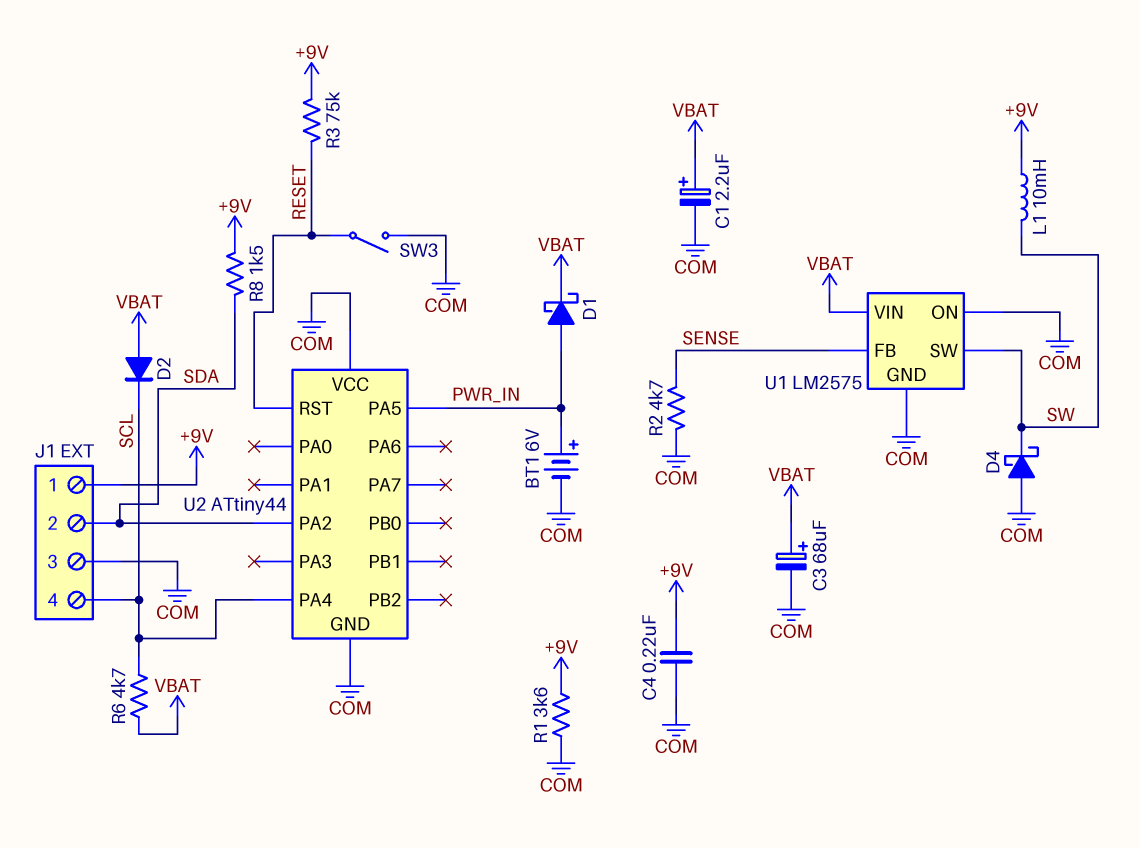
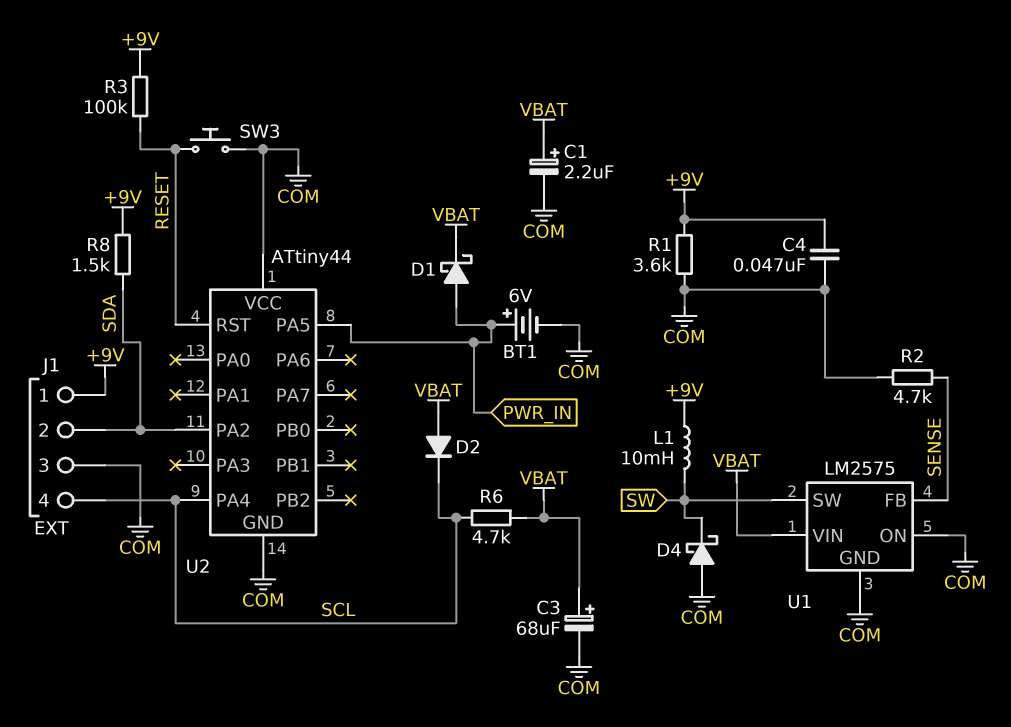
C4: 220nF (+9V, COM) -> 47nF (+9V, COM)
R3: 75k (+9V, RESET) -> 100k (+9V, RESET)
SW3: switch (COM, RESET) -> button (COM, RESET)

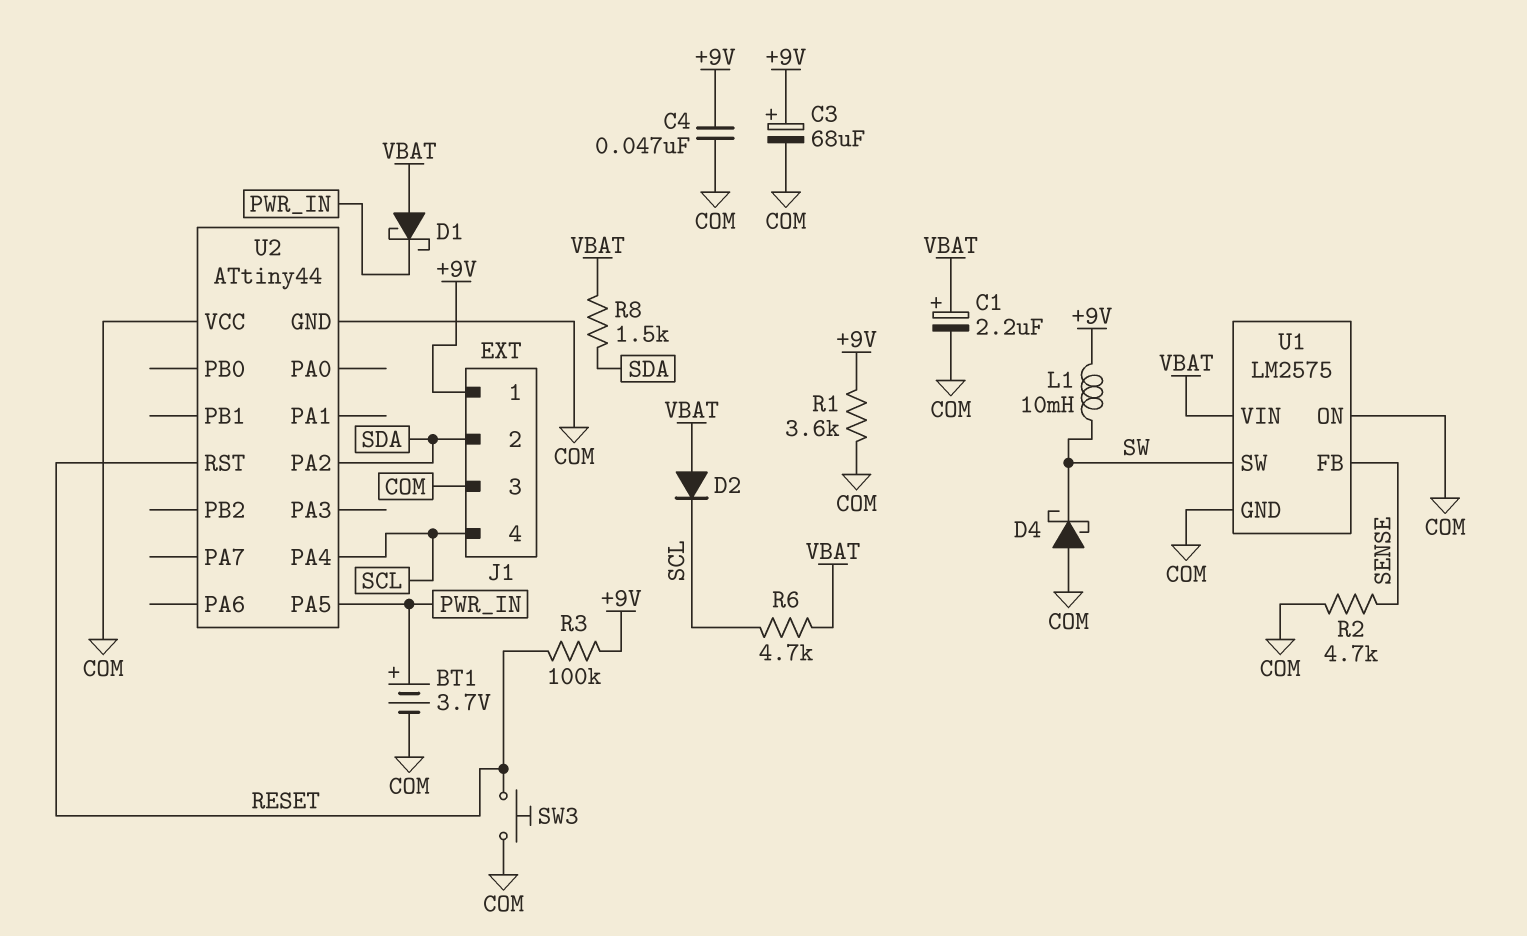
BT1: 6V (plus PWR_IN, minus COM) -> 3.7V (plus PWR_IN, minus COM)
C3: 68uF (plus VBAT, minus COM) -> 68uF (plus +9V, minus COM)
D1: schottky (A PWR_IN, K VBAT) -> schottky (A VBAT, K PWR_IN)
R8: 1.5k (+9V, SDA) -> 1.5k (SDA, VBAT)

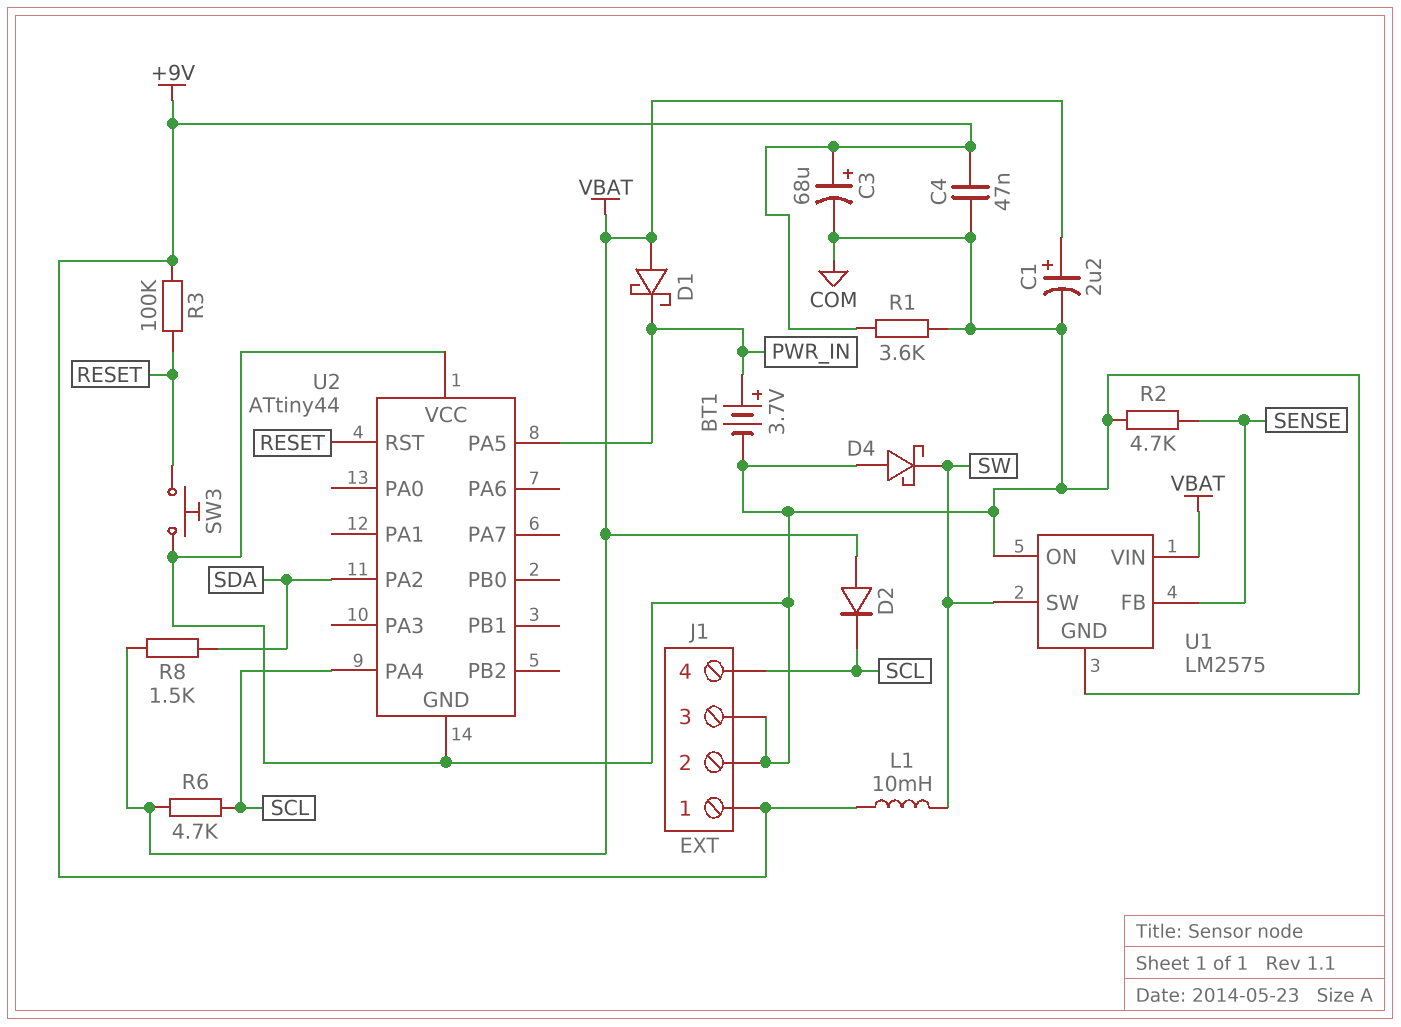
J1 pin 2: SDA -> COM

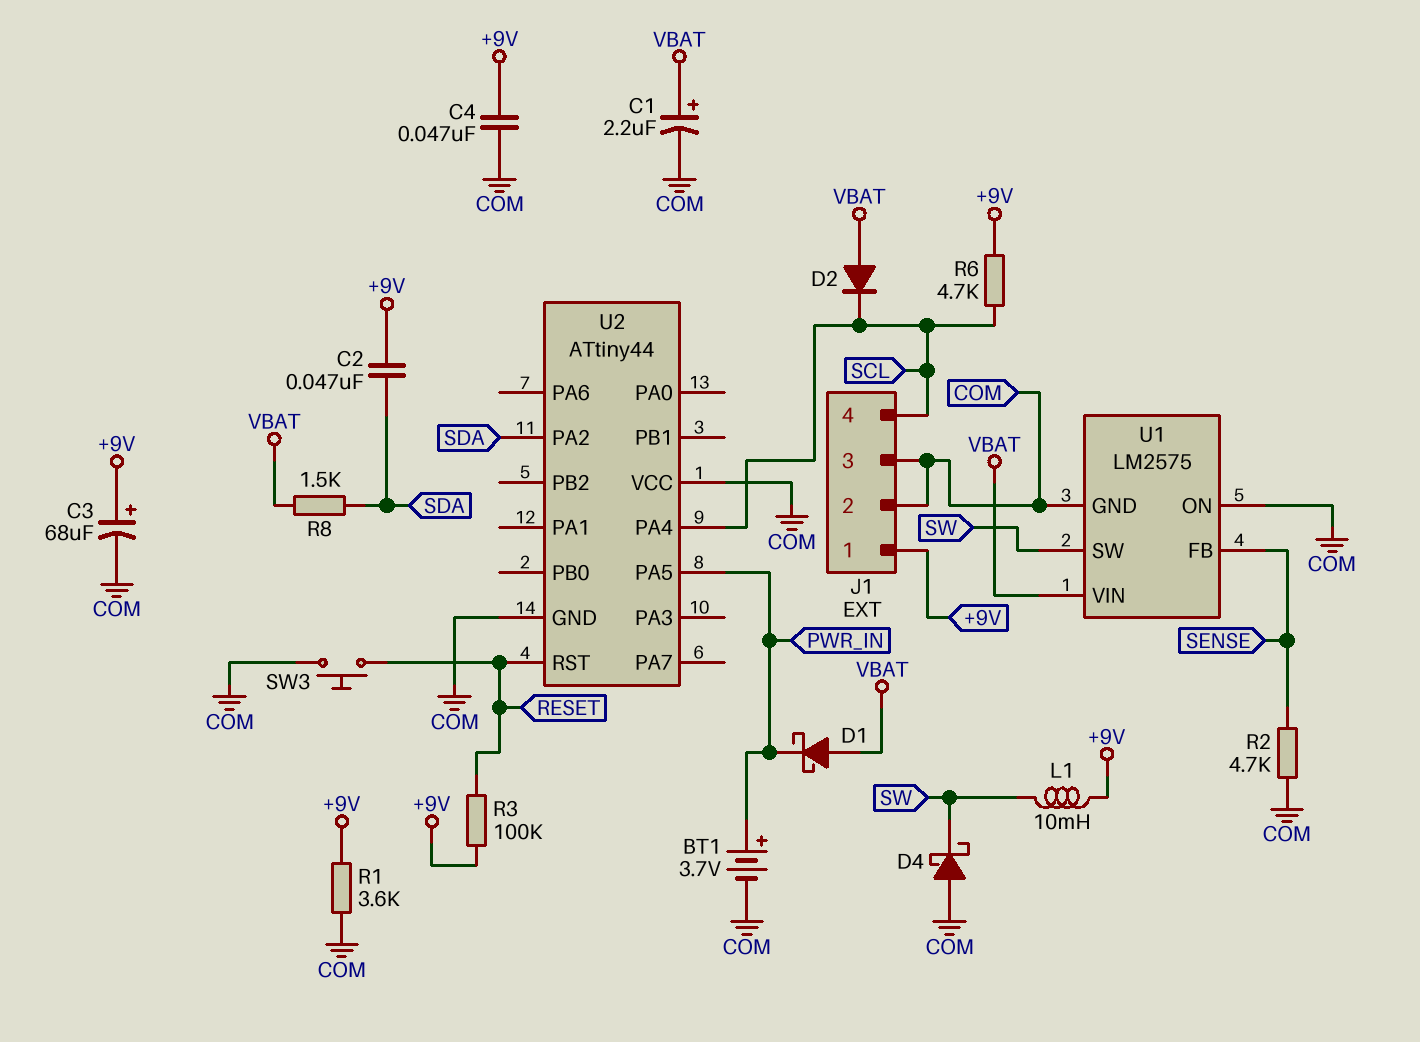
C2: none -> 47nF (+9V, SDA)
R6: 4.7k (SCL, VBAT) -> 4.7k (+9V, SCL)

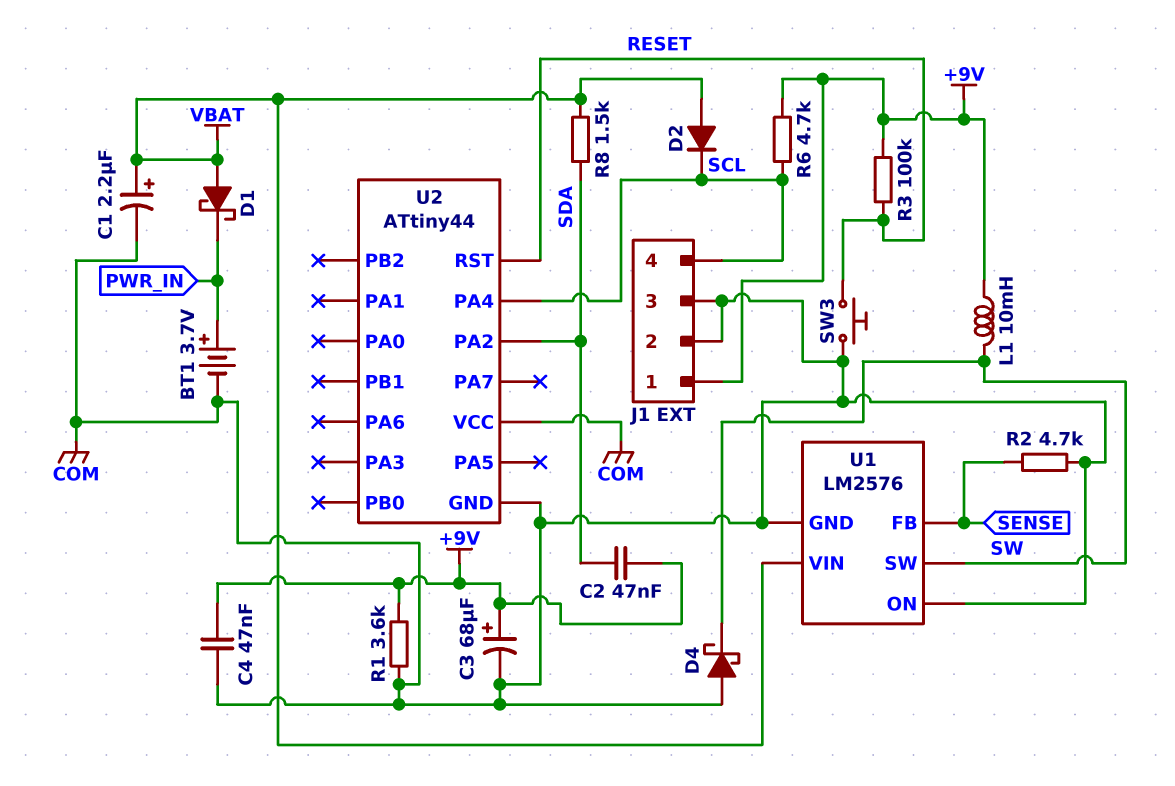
U1: LM2575 -> LM2576
U2 pin PA5: PWR_IN -> none

